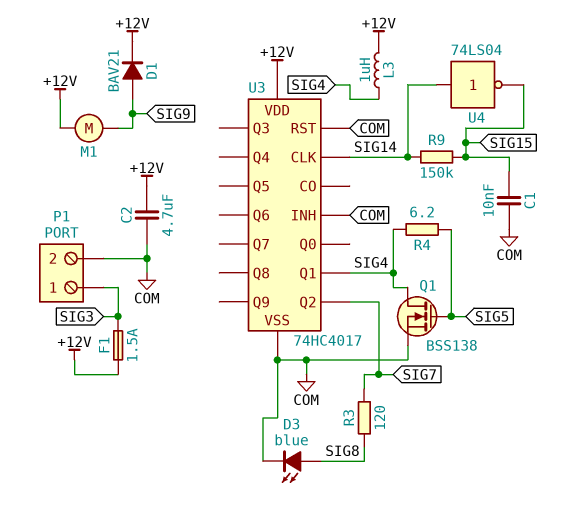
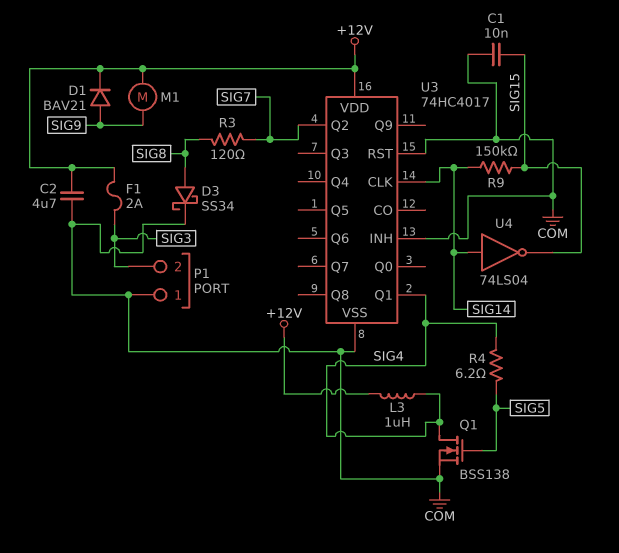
D3: LED blue (A SIG8, K COM) -> schottky SS34 (A SIG8, K COM)
F1: 1.5A (+12V, SIG3) -> 2A (+12V, SIG3)
P1 pin 1: SIG3 -> COM
P1 pin 2: COM -> SIG3

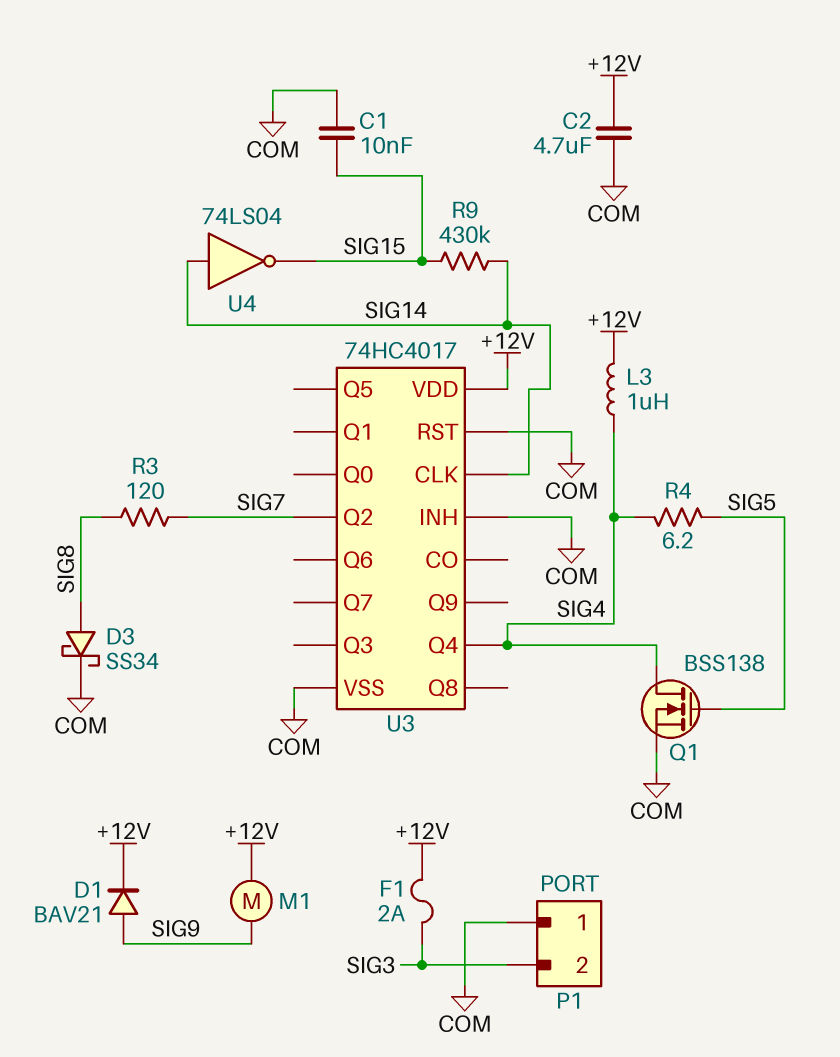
R9: 150k (SIG14, SIG15) -> 430k (SIG14, SIG15)
U3 pin Q1: SIG4 -> none
U3 pin Q4: none -> SIG4

